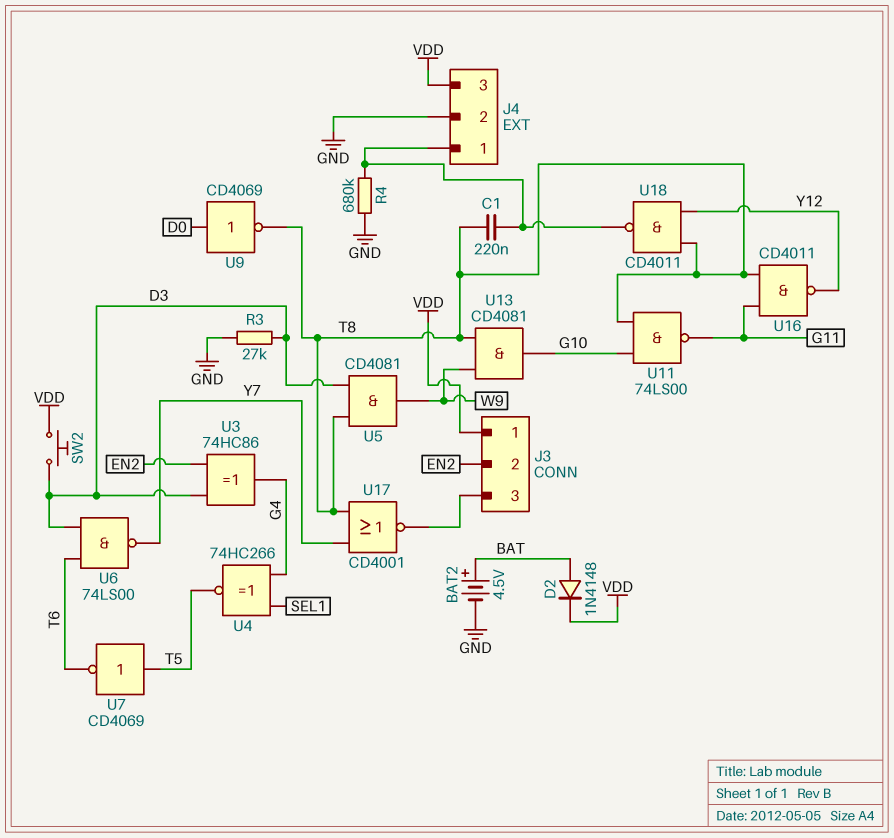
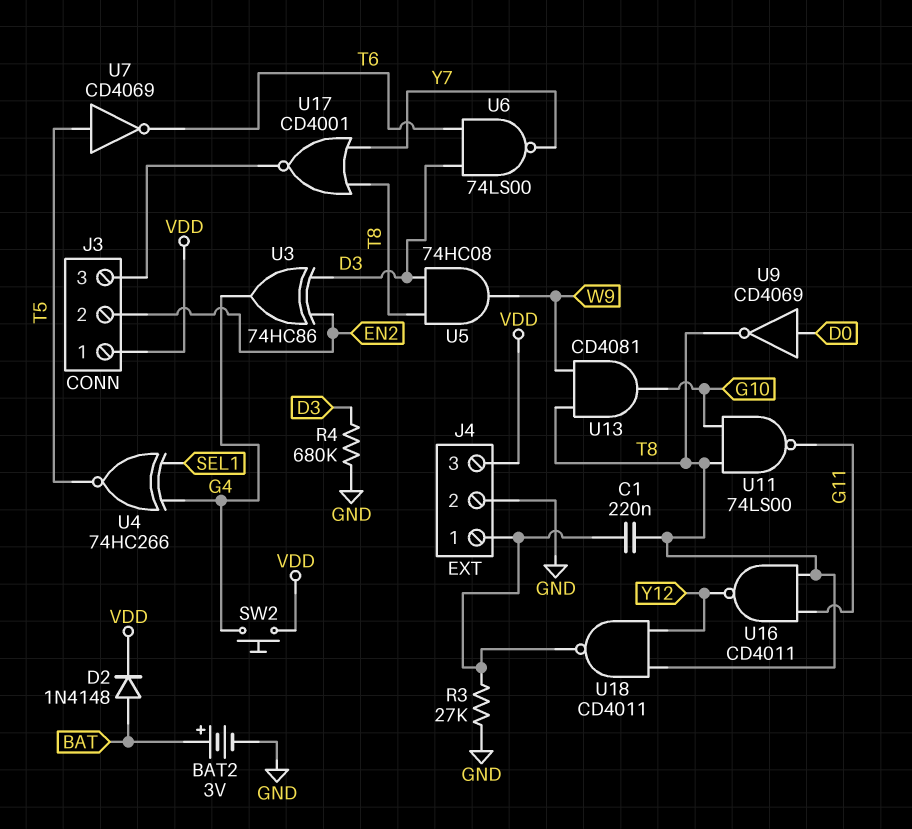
BAT2: 4.5V (plus BAT, minus GND) -> 3V (plus BAT, minus GND)
R3: 27k (D3, GND) -> 27k (GND, J4/1)
R4: 680k (GND, J4/1) -> 680k (D3, GND)
SW2: button (D3, VDD) -> button (G4, VDD)
U5: AND CD4081 (in D3, in T8, out W9) -> AND 74HC08 (in D3, in T8, out W9)

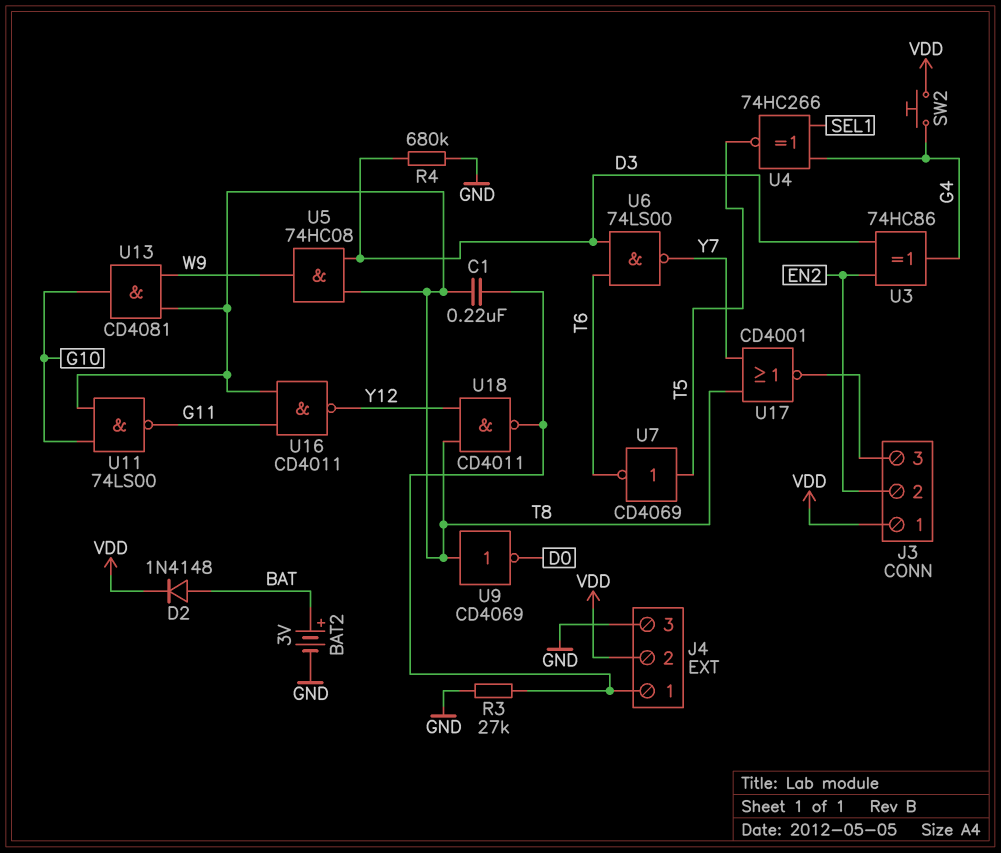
J4 pin 2: GND -> VDD
J4 pin 3: VDD -> GND
U9: NOT CD4069 (in D0, out T8) -> NOT CD4069 (in T8, out D0)

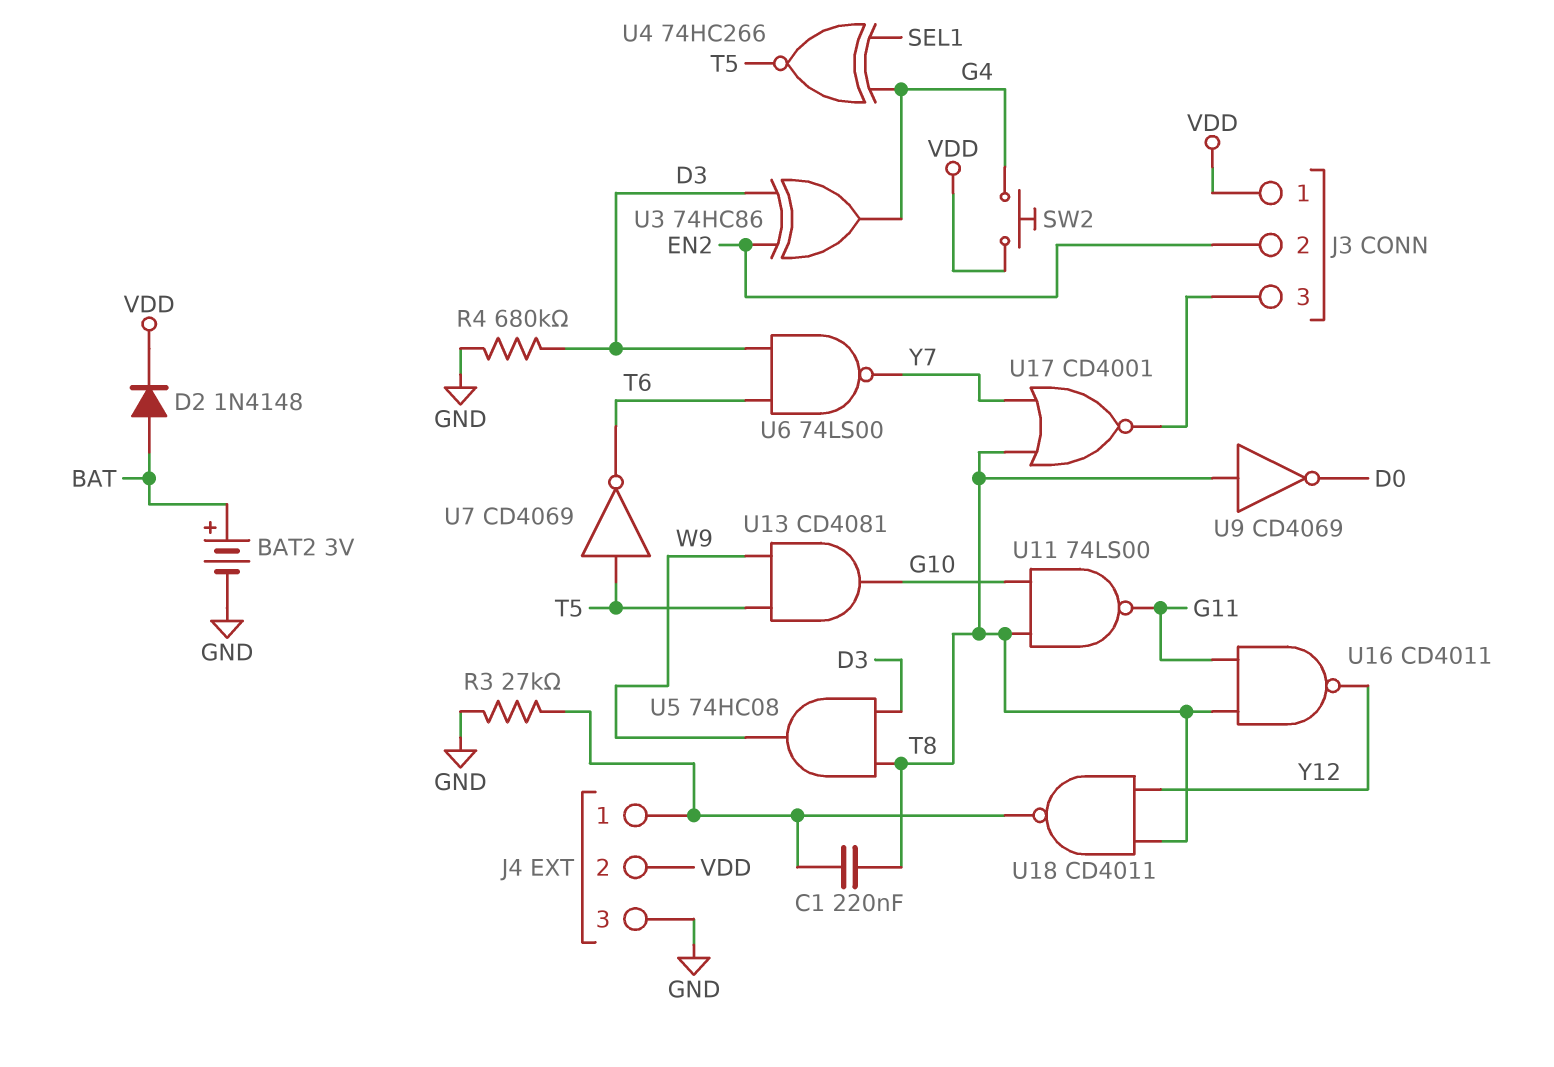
U13: AND CD4081 (in T8, in W9, out G10) -> AND CD4081 (in T5, in W9, out G10)

